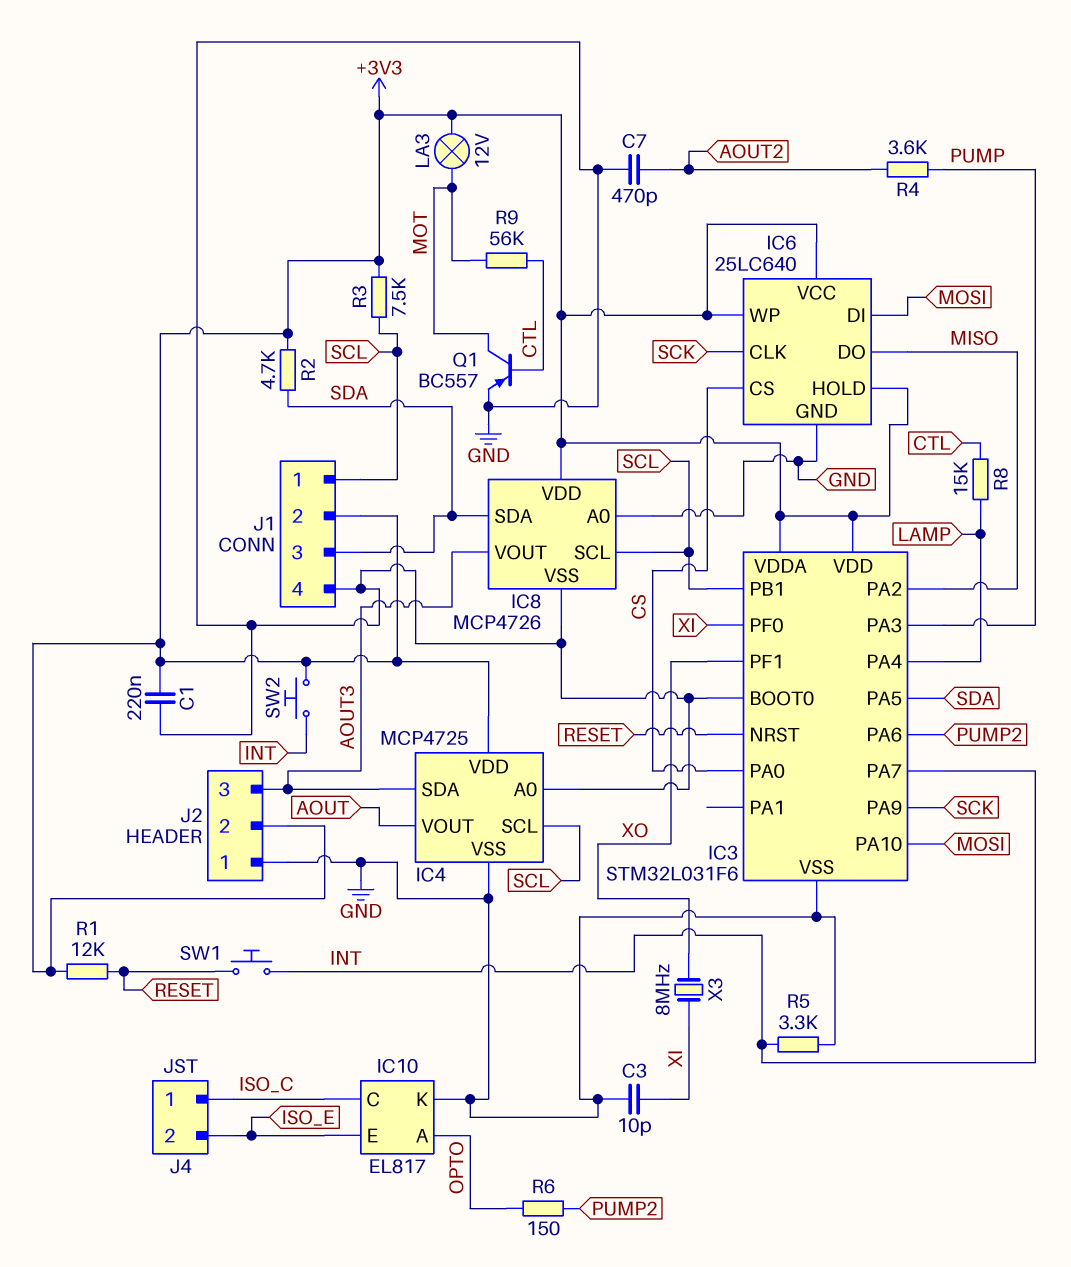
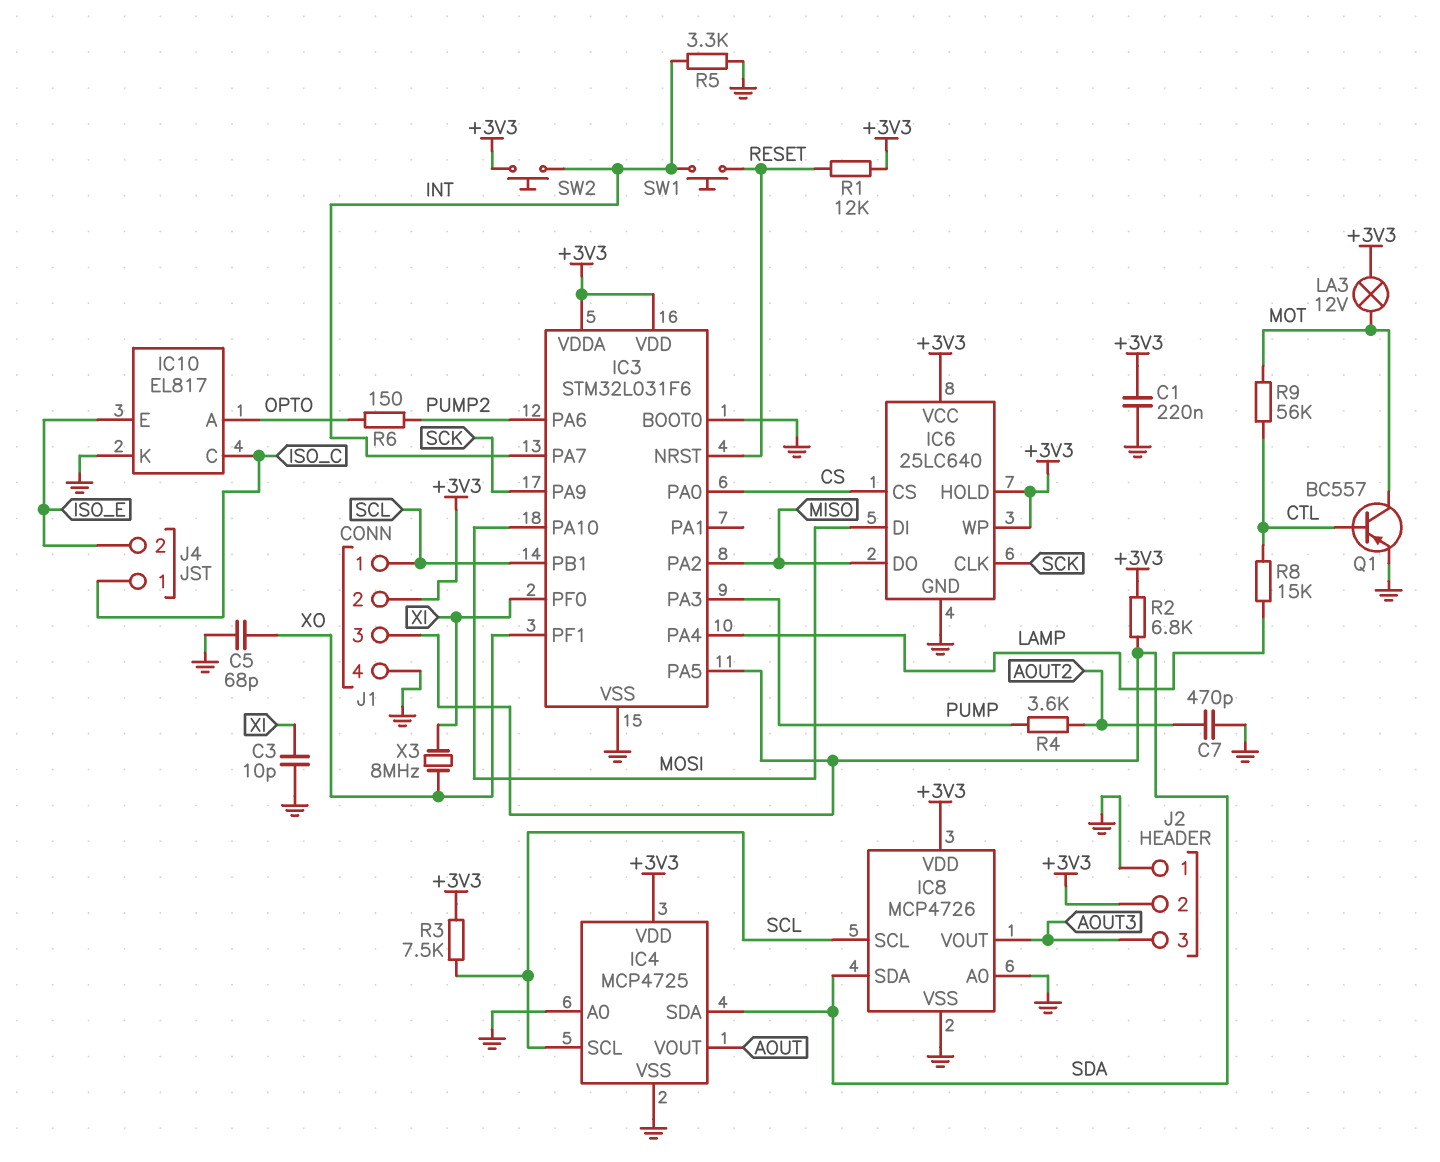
C5: none -> 68pF (GND, XO)
IC4 pin SDA: AOUT3 -> SDA
R2: 4.7k (+3V3, SDA) -> 6.8k (+3V3, SDA)

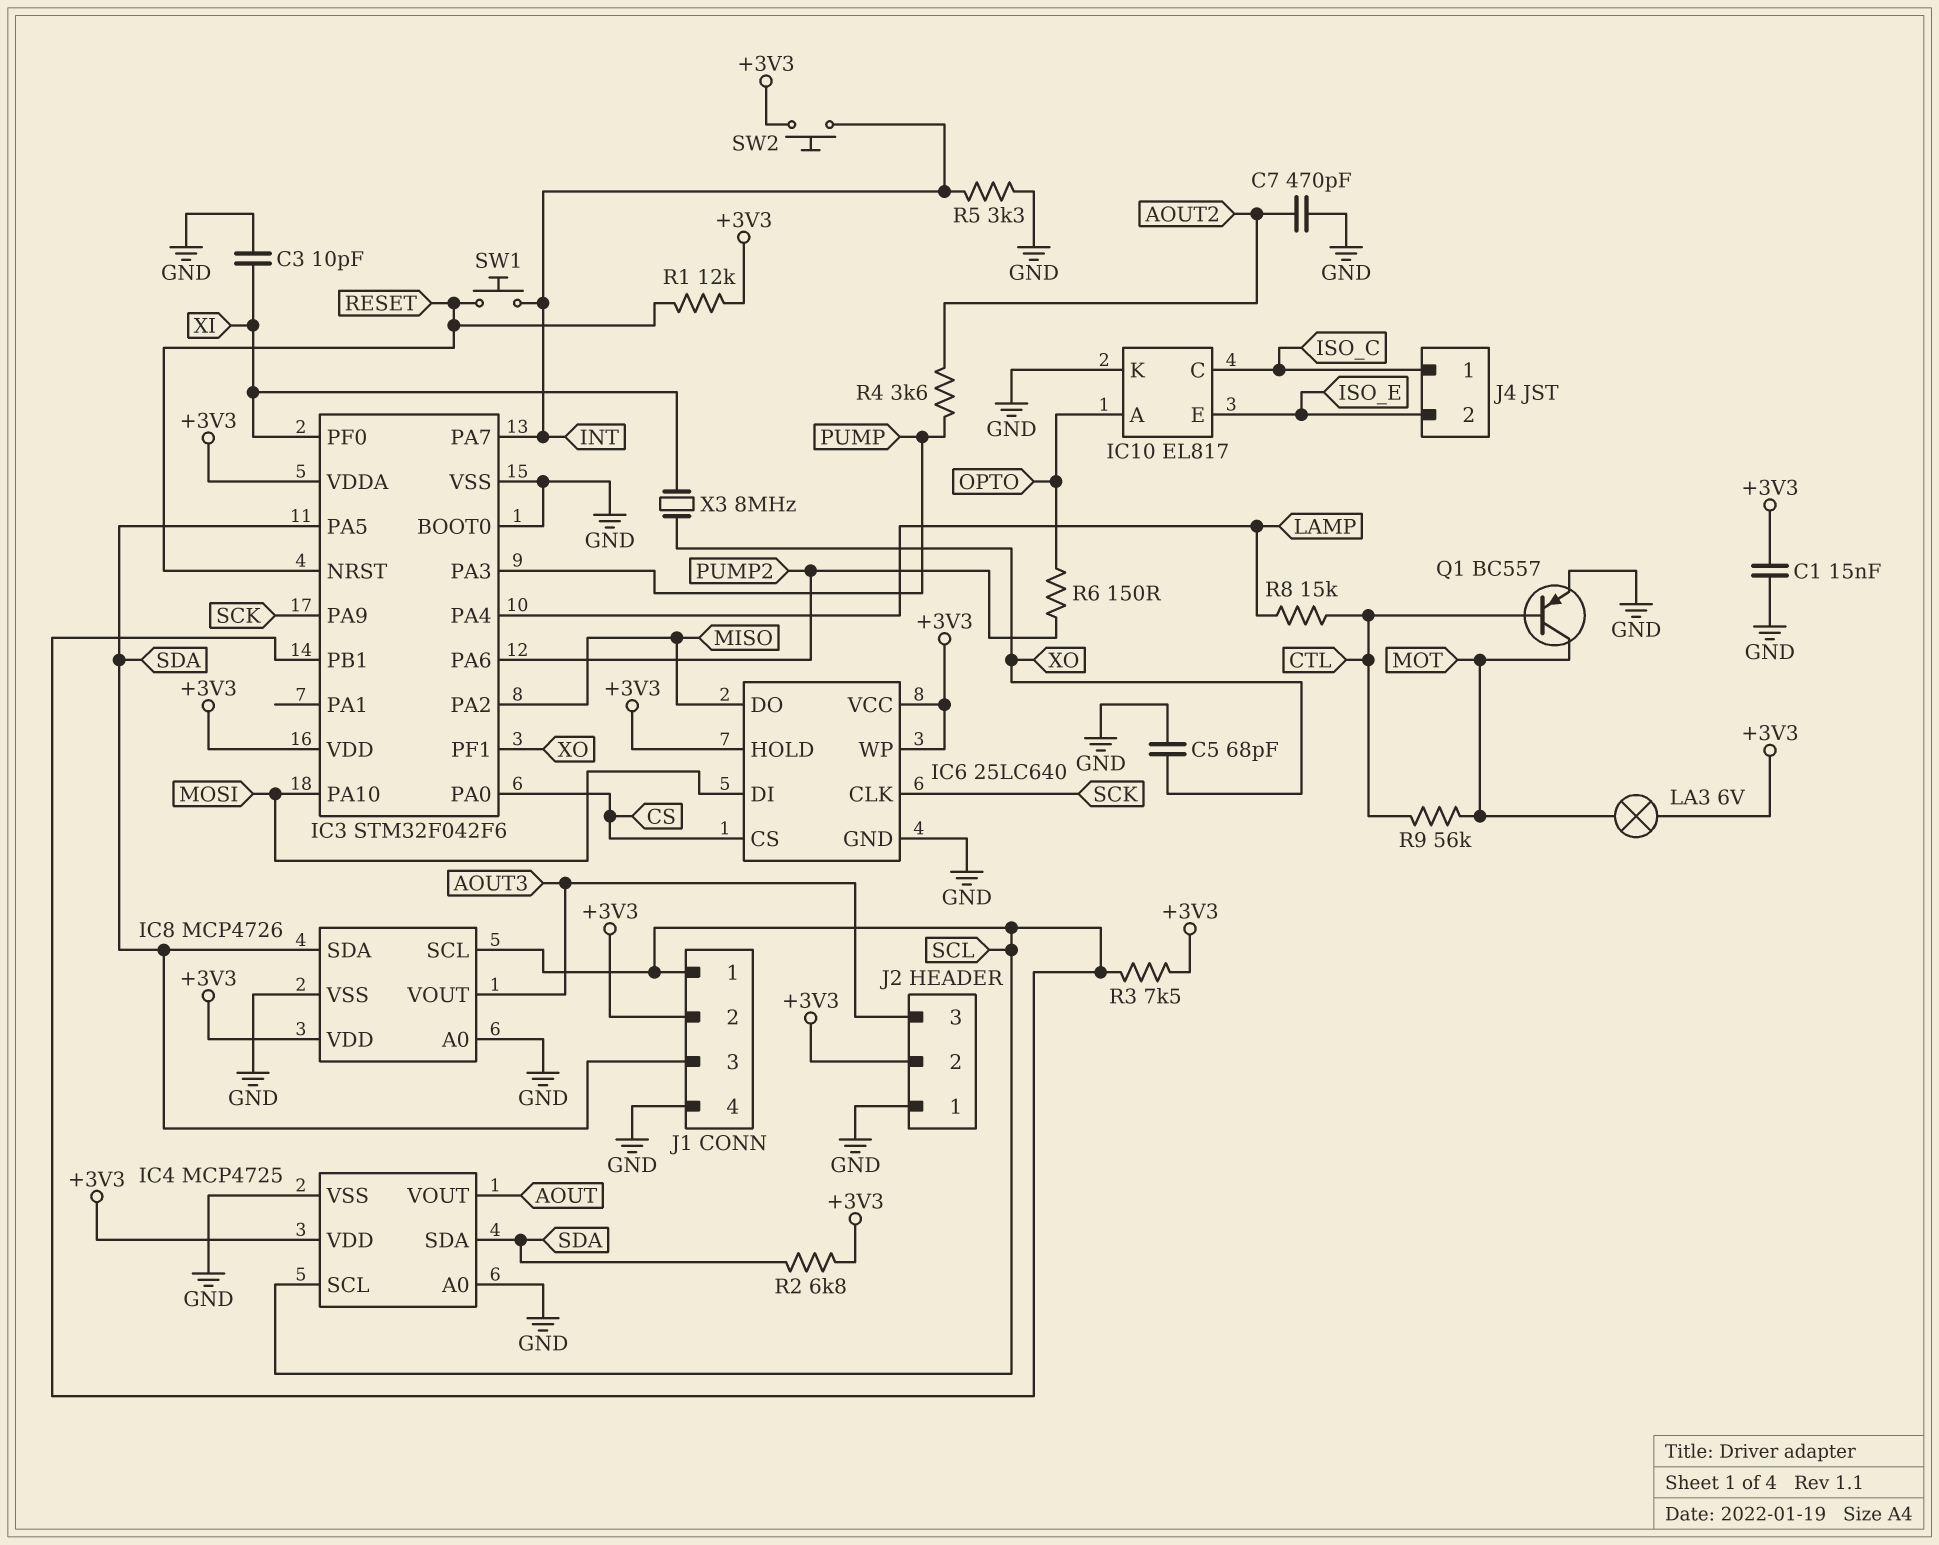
C1: 220nF (+3V3, GND) -> 15nF (+3V3, GND)
IC3: STM32L031F6 -> STM32F042F6
LA3: lamp 12V (+3V3, MOT) -> lamp 6V (+3V3, MOT)

